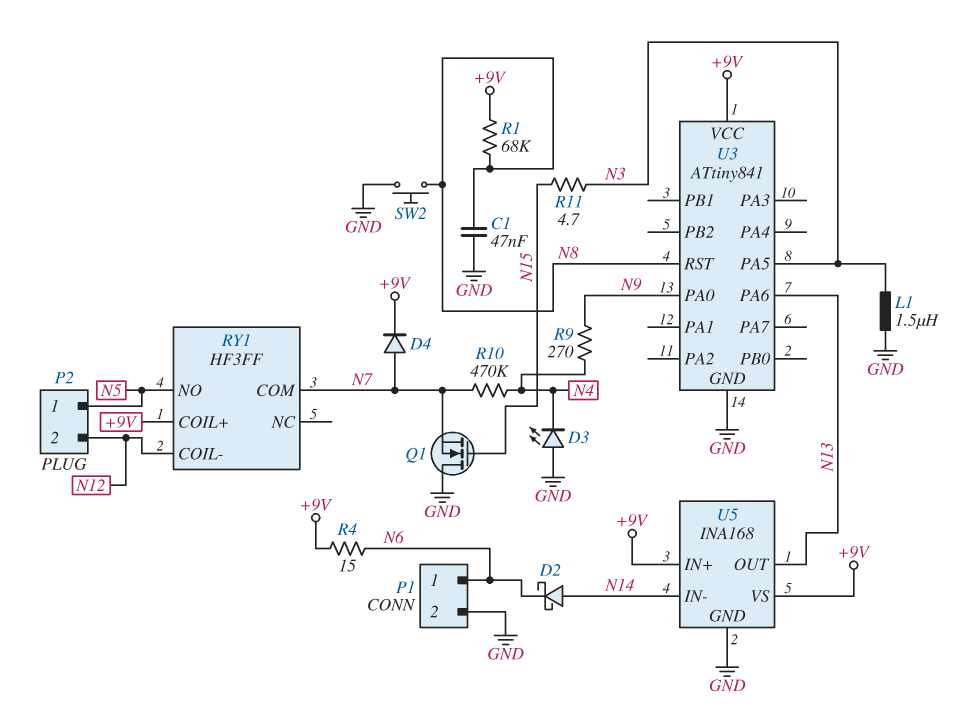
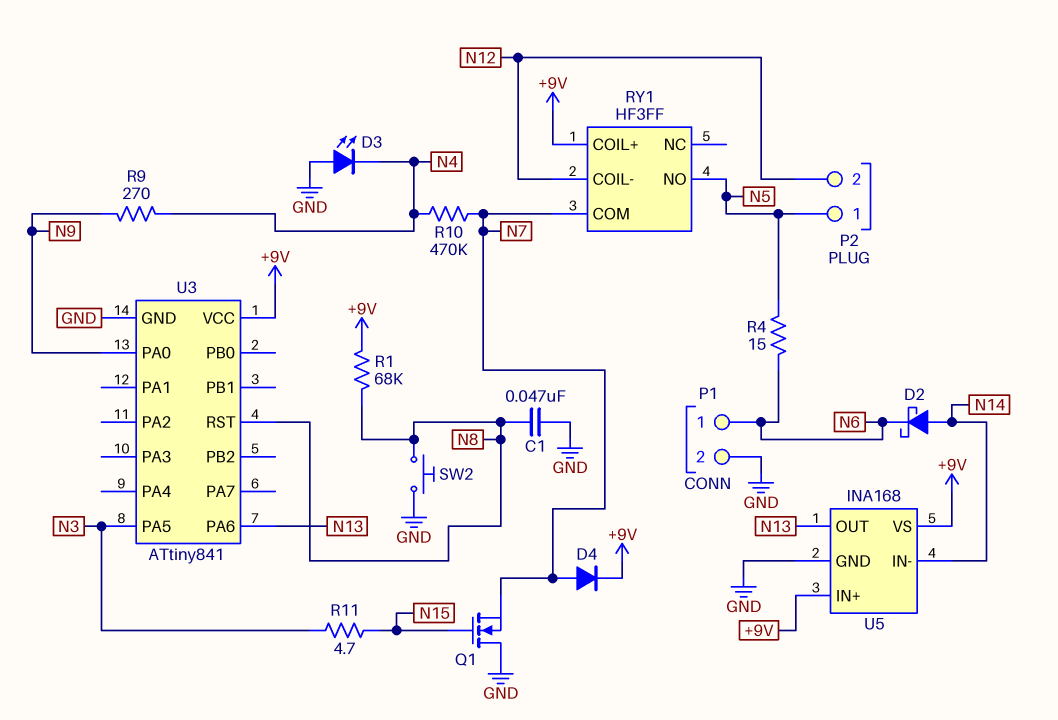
L1: 1.5uH (GND, N3) -> none
R4: 15 (+9V, N6) -> 15 (N5, N6)

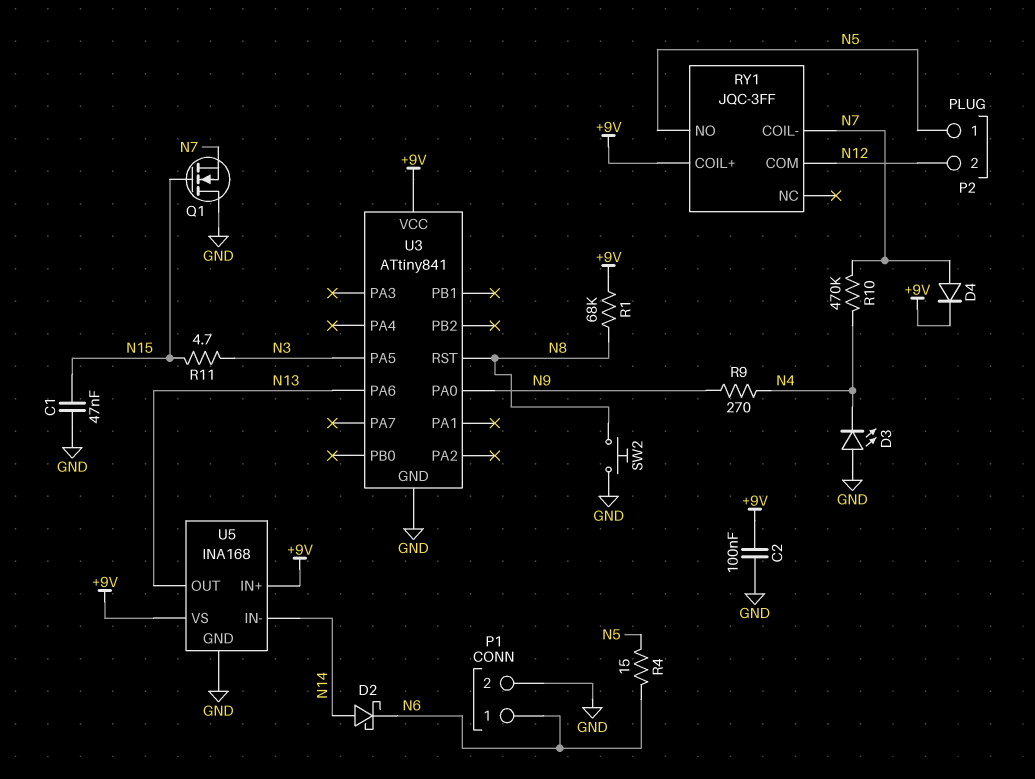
C1: 47nF (GND, N8) -> 47nF (GND, N15)
C2: none -> 100nF (+9V, GND)
RY1: HF3FF -> JQC-3FF
RY1 pin COIL-: N12 -> N7
RY1 pin COM: N7 -> N12

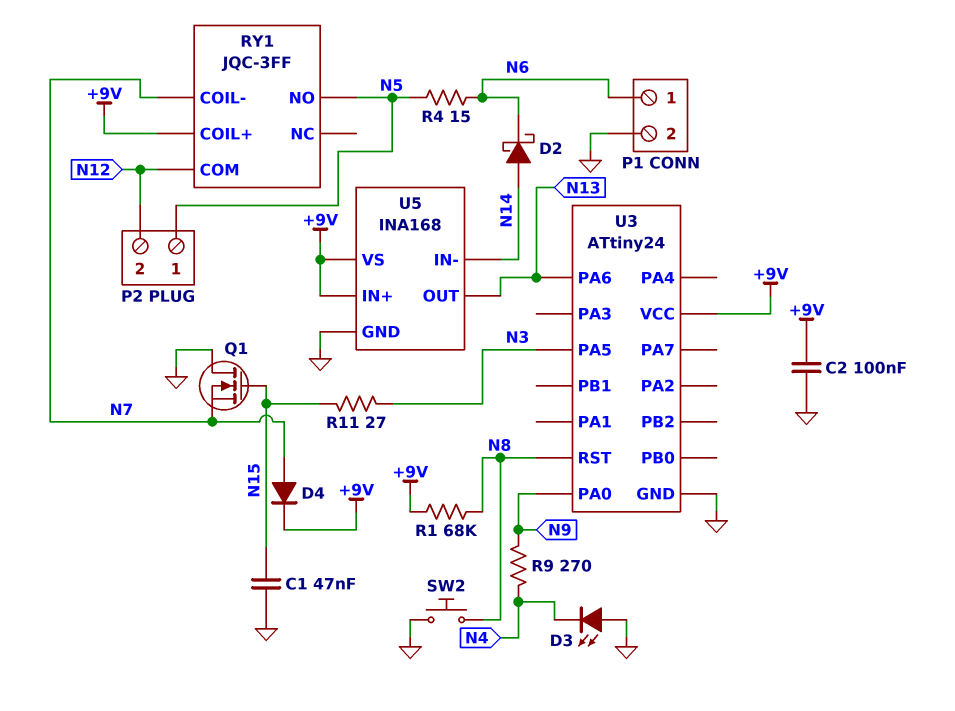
R10: 470k (N4, N7) -> none
R11: 4.7 (N3, N15) -> 27 (N3, N15)
U3: ATtiny841 -> ATtiny24

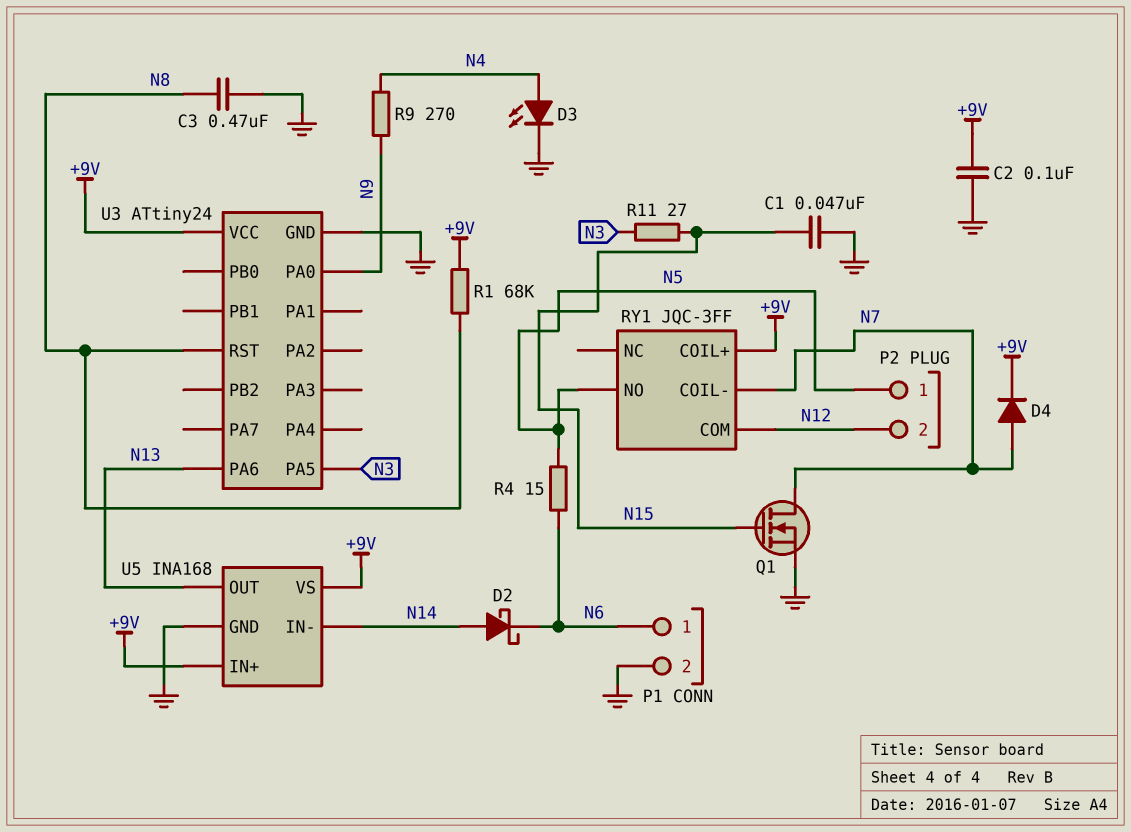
C3: none -> 470nF (GND, N8)
D3: LED (A GND, K N4) -> LED (A N4, K GND)
Q1: NMOS (G N15, D GND, S N7) -> NMOS (G N15, D N7, S GND)
SW2: button (GND, N8) -> none

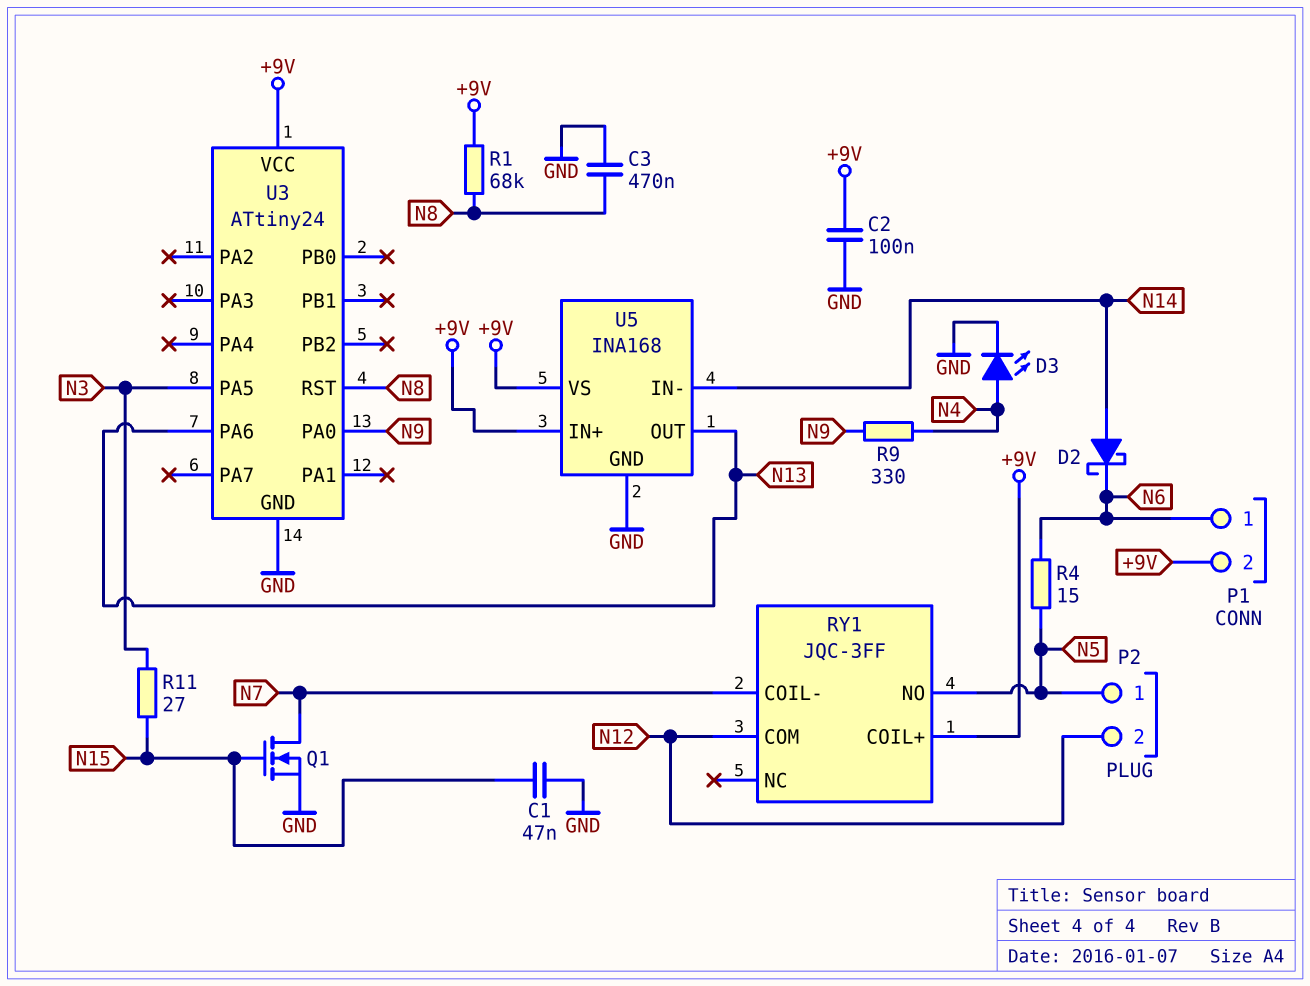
D4: diode (A N7, K +9V) -> none
P1 pin 2: GND -> +9V
R9: 270 (N4, N9) -> 330 (N4, N9)

